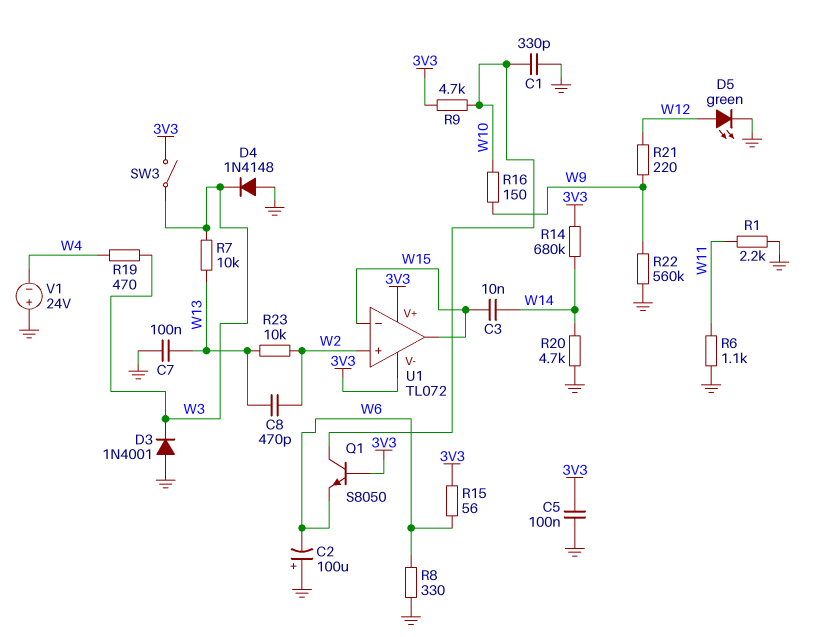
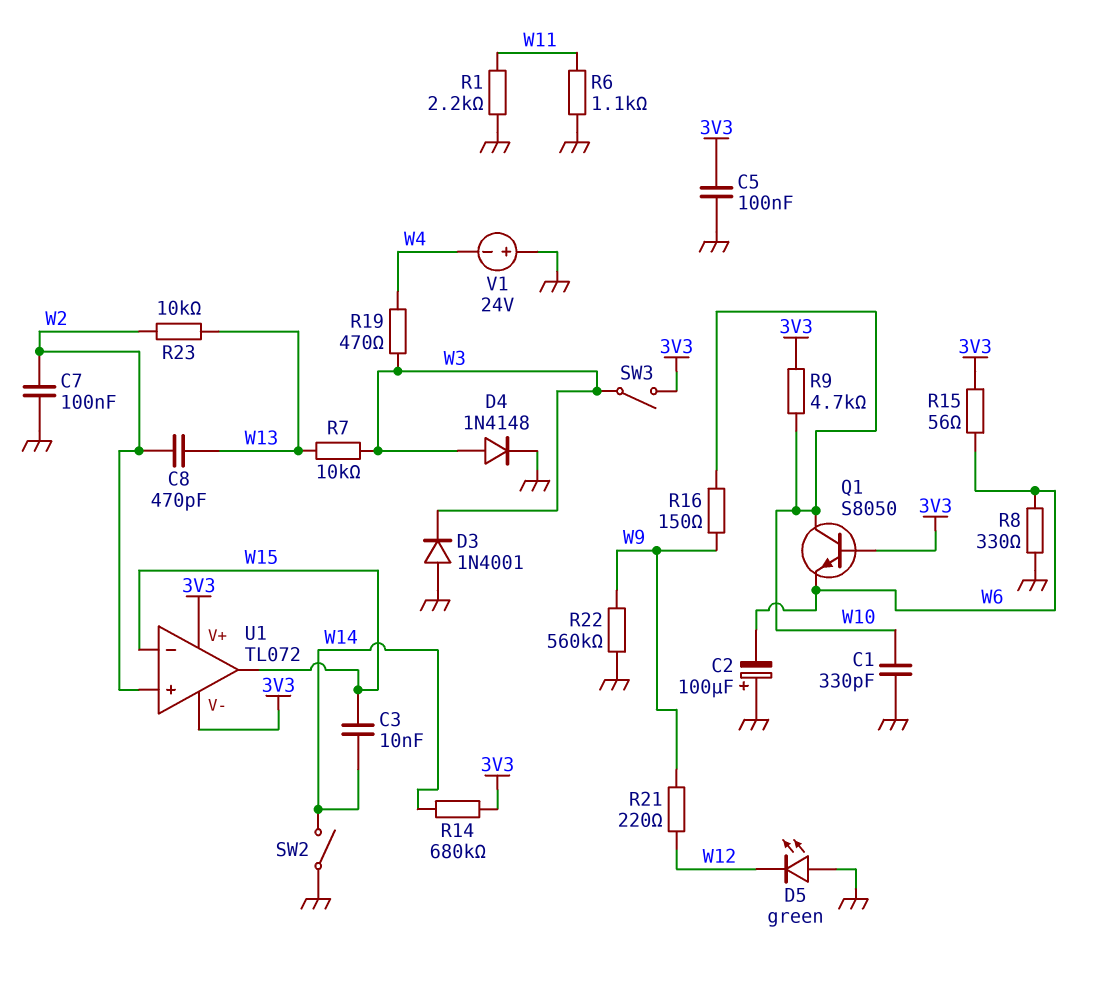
C7: 100nF (GND, W13) -> 100nF (GND, W2)
D4: diode 1N4148 (A GND, K W3) -> diode 1N4148 (A W3, K GND)
D5: LED green (A W12, K GND) -> LED green (A GND, K W12)
R20: 4.7k (GND, W14) -> none
SW2: none -> switch (GND, W14)

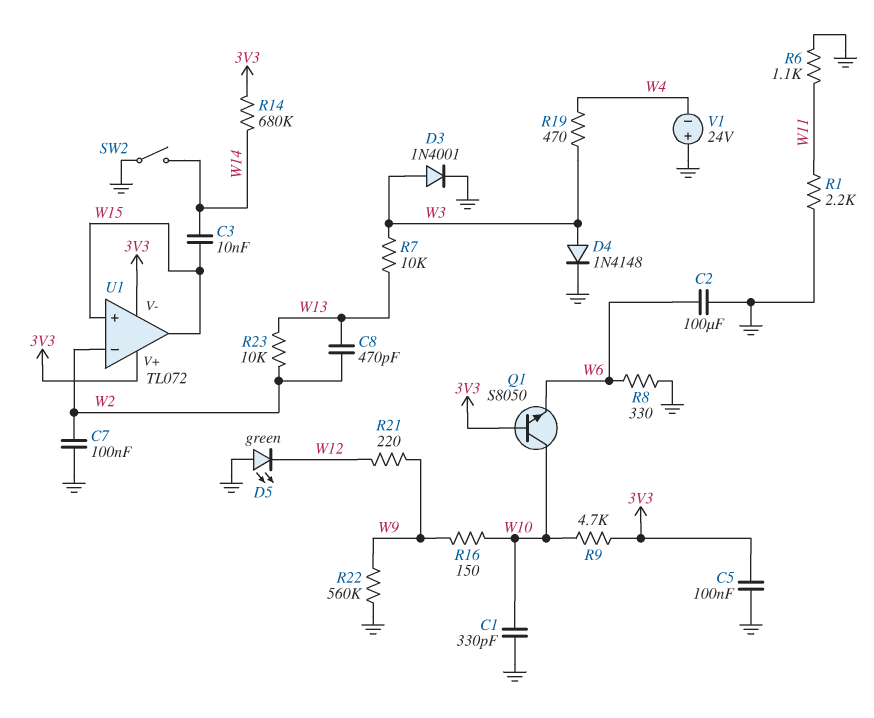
C2: 100uF (plus GND, minus W6) -> 100uF (GND, W6)
D3: diode 1N4001 (A GND, K W3) -> diode 1N4001 (A W3, K GND)
R15: 56 (3V3, W6) -> none
SW3: switch (3V3, W3) -> none
U1 pin in+: W2 -> W15
U1 pin in-: W15 -> W2

